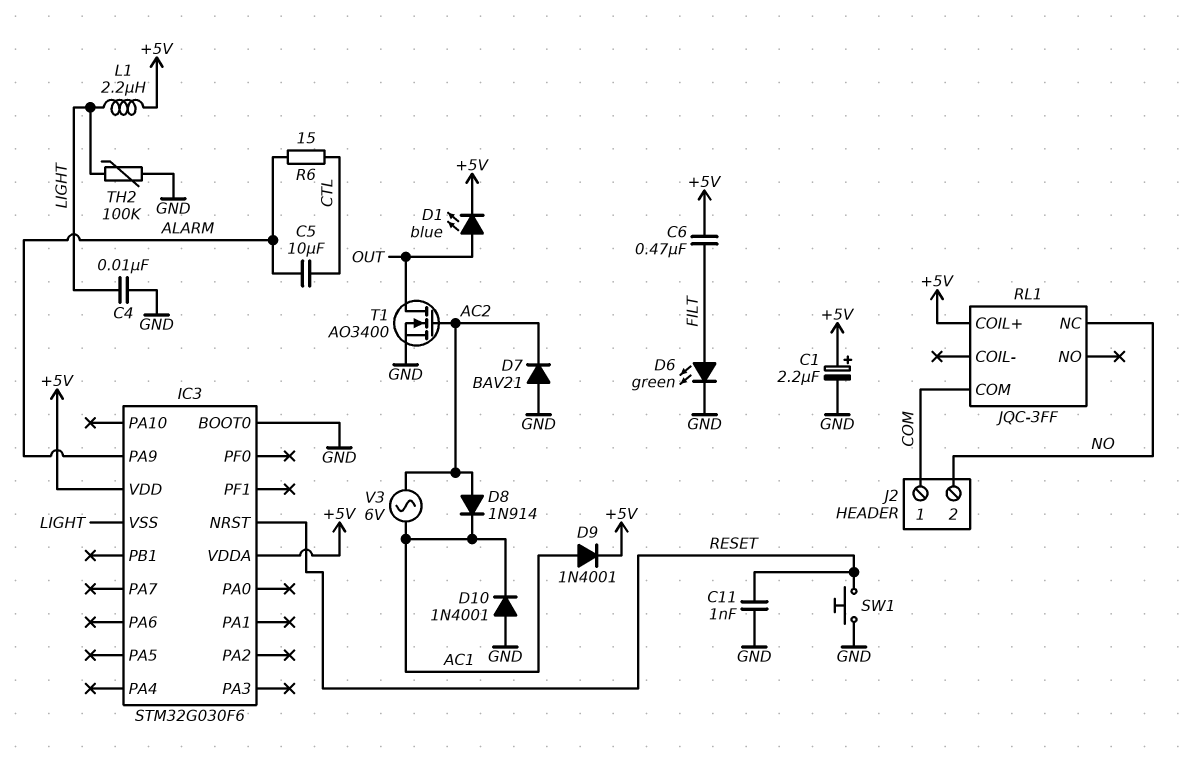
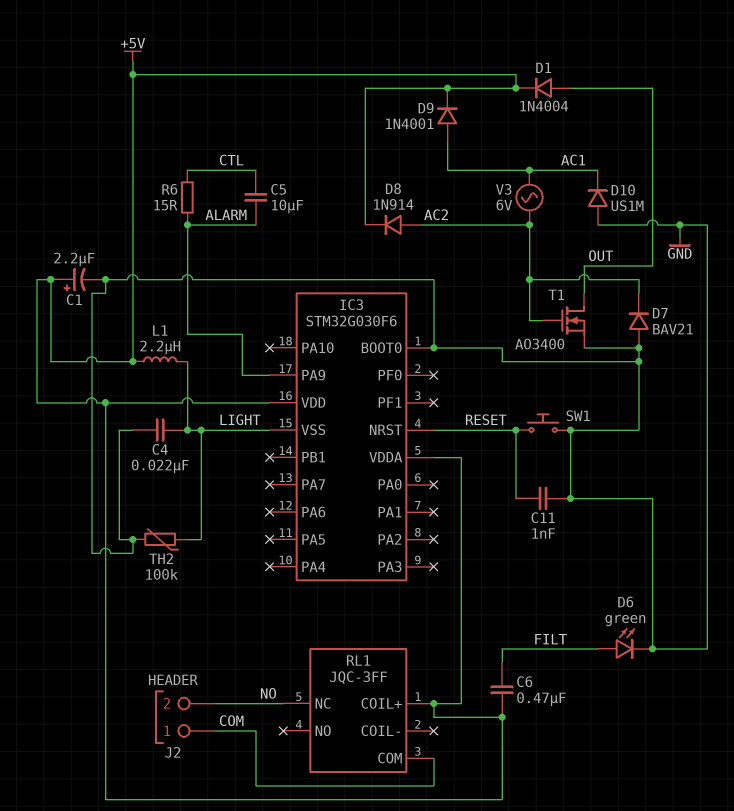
C4: 10nF (GND, LIGHT) -> 22nF (GND, LIGHT)
D1: LED blue (A OUT, K +5V) -> diode 1N4004 (A OUT, K +5V)
D8: diode 1N914 (A AC2, K AC1) -> diode 1N914 (A AC2, K +5V)
D10: diode 1N4001 (A GND, K AC1) -> diode US1M (A GND, K AC1)

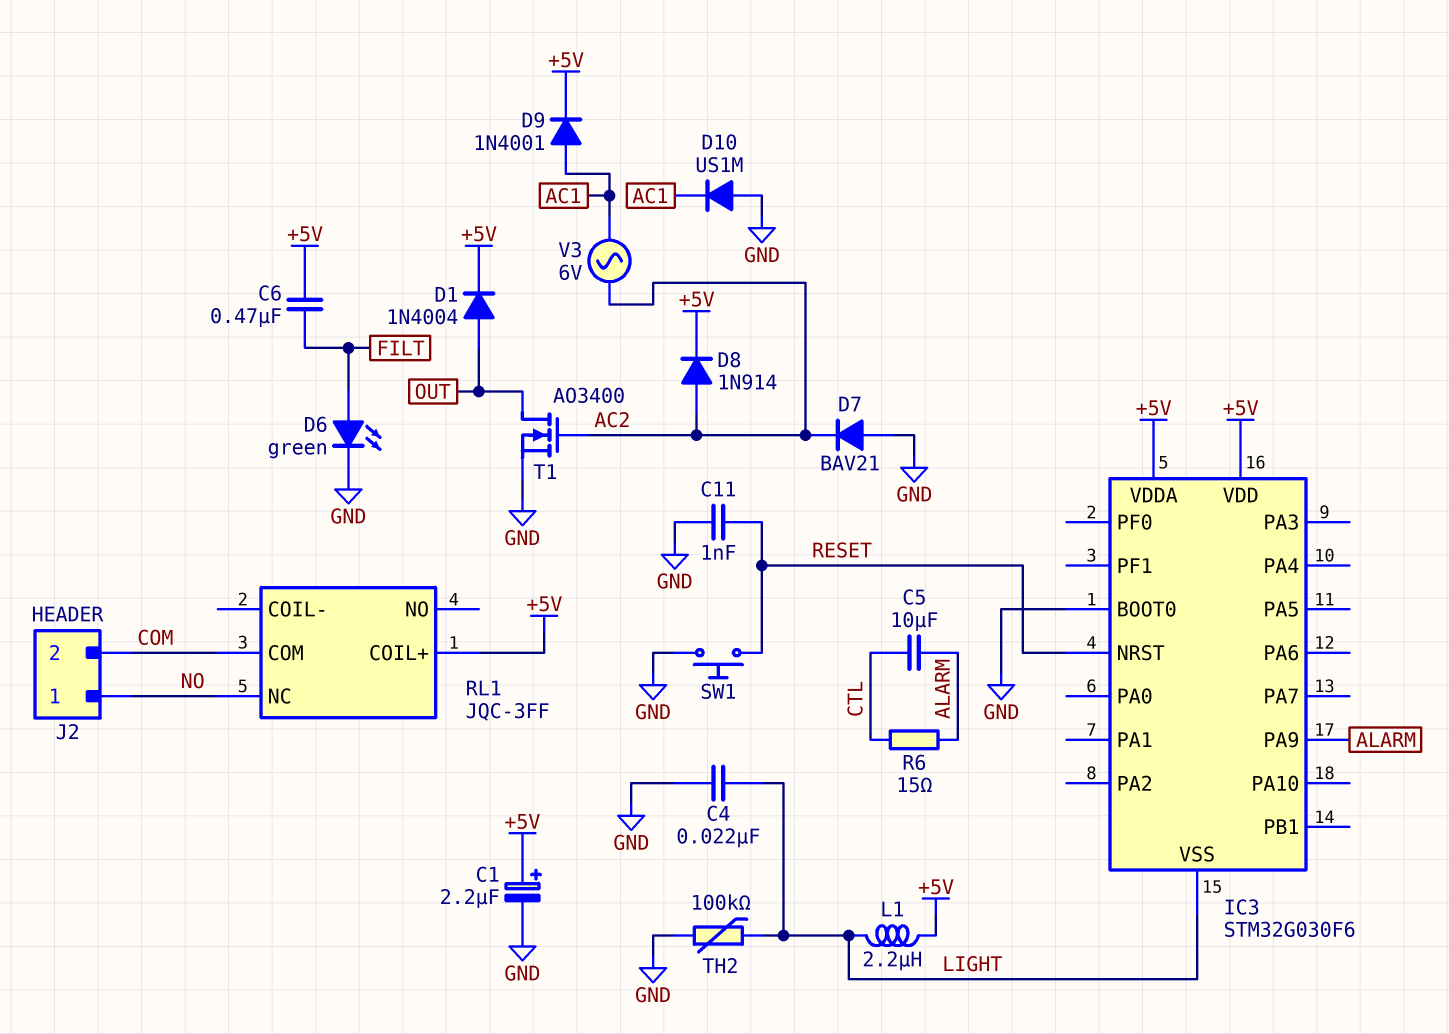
J2 pin 1: COM -> NO
J2 pin 2: NO -> COM

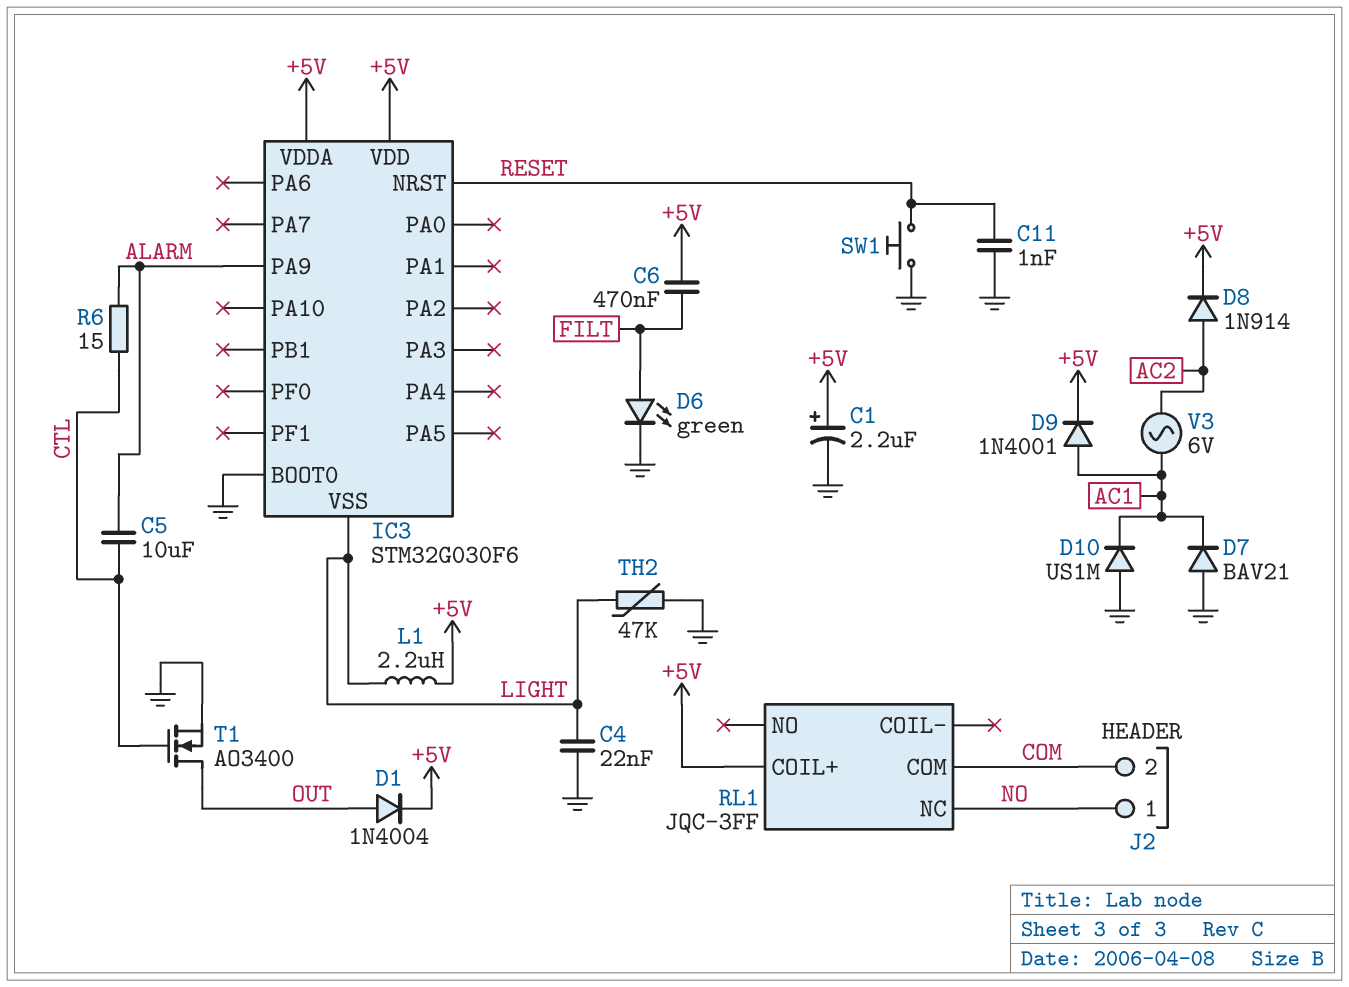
D7: diode BAV21 (A GND, K AC2) -> diode BAV21 (A GND, K AC1)
T1: NMOS AO3400 (G AC2, D OUT, S GND) -> NMOS AO3400 (G CTL, D OUT, S GND)
TH2: 100k (GND, LIGHT) -> 47k (GND, LIGHT)

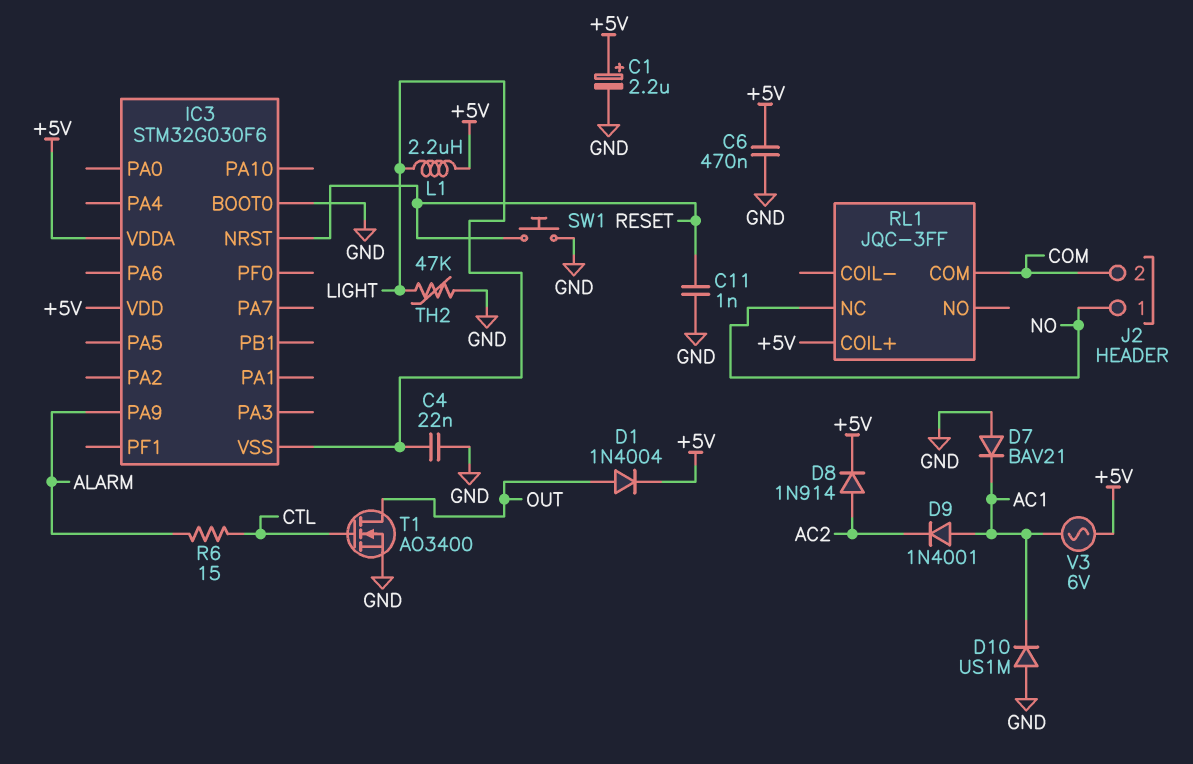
C5: 10uF (ALARM, CTL) -> none
C6: 470nF (+5V, FILT) -> 470nF (+5V, GND)
D6: LED green (A FILT, K GND) -> none
D9: diode 1N4001 (A AC1, K +5V) -> diode 1N4001 (A AC1, K AC2)
V3: AC 6V (AC1, AC2) -> AC 6V (+5V, AC1)

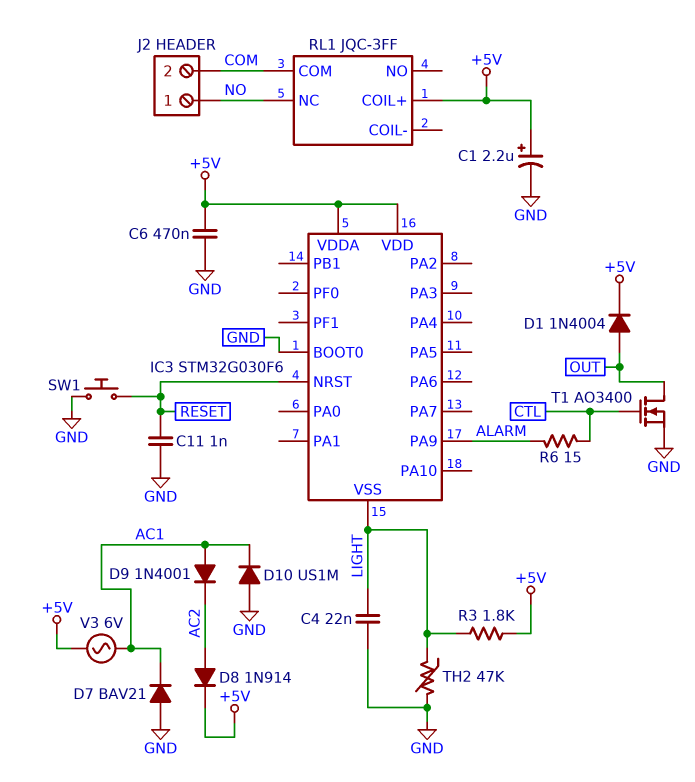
L1: 2.2uH (+5V, LIGHT) -> none
R3: none -> 1.8k (+5V, LIGHT)

